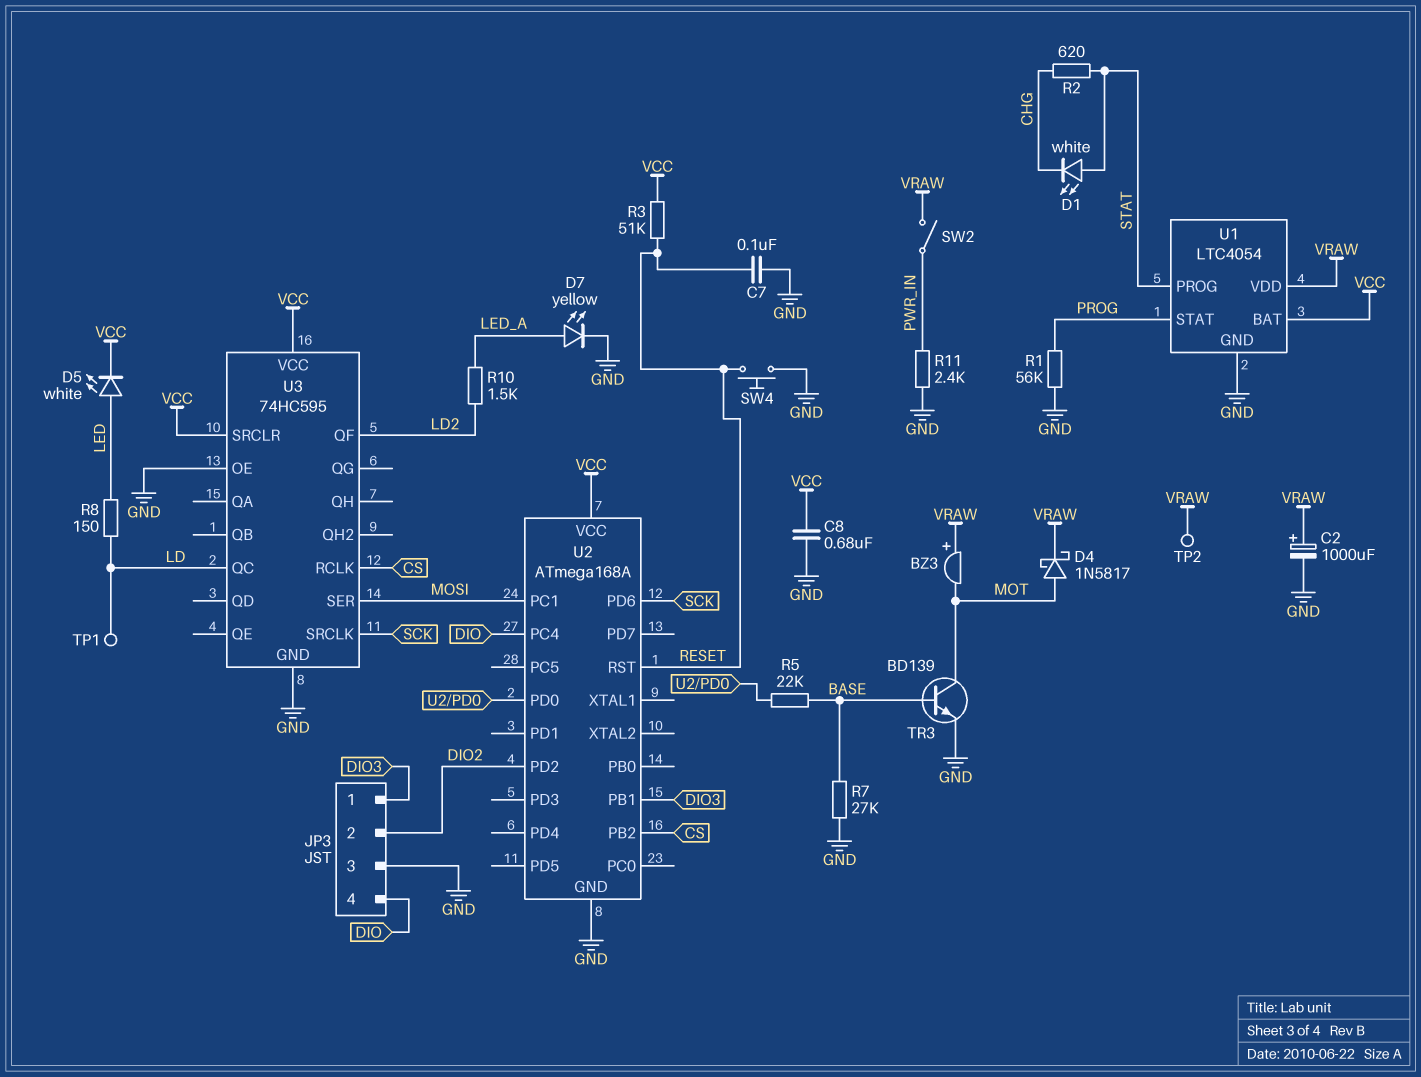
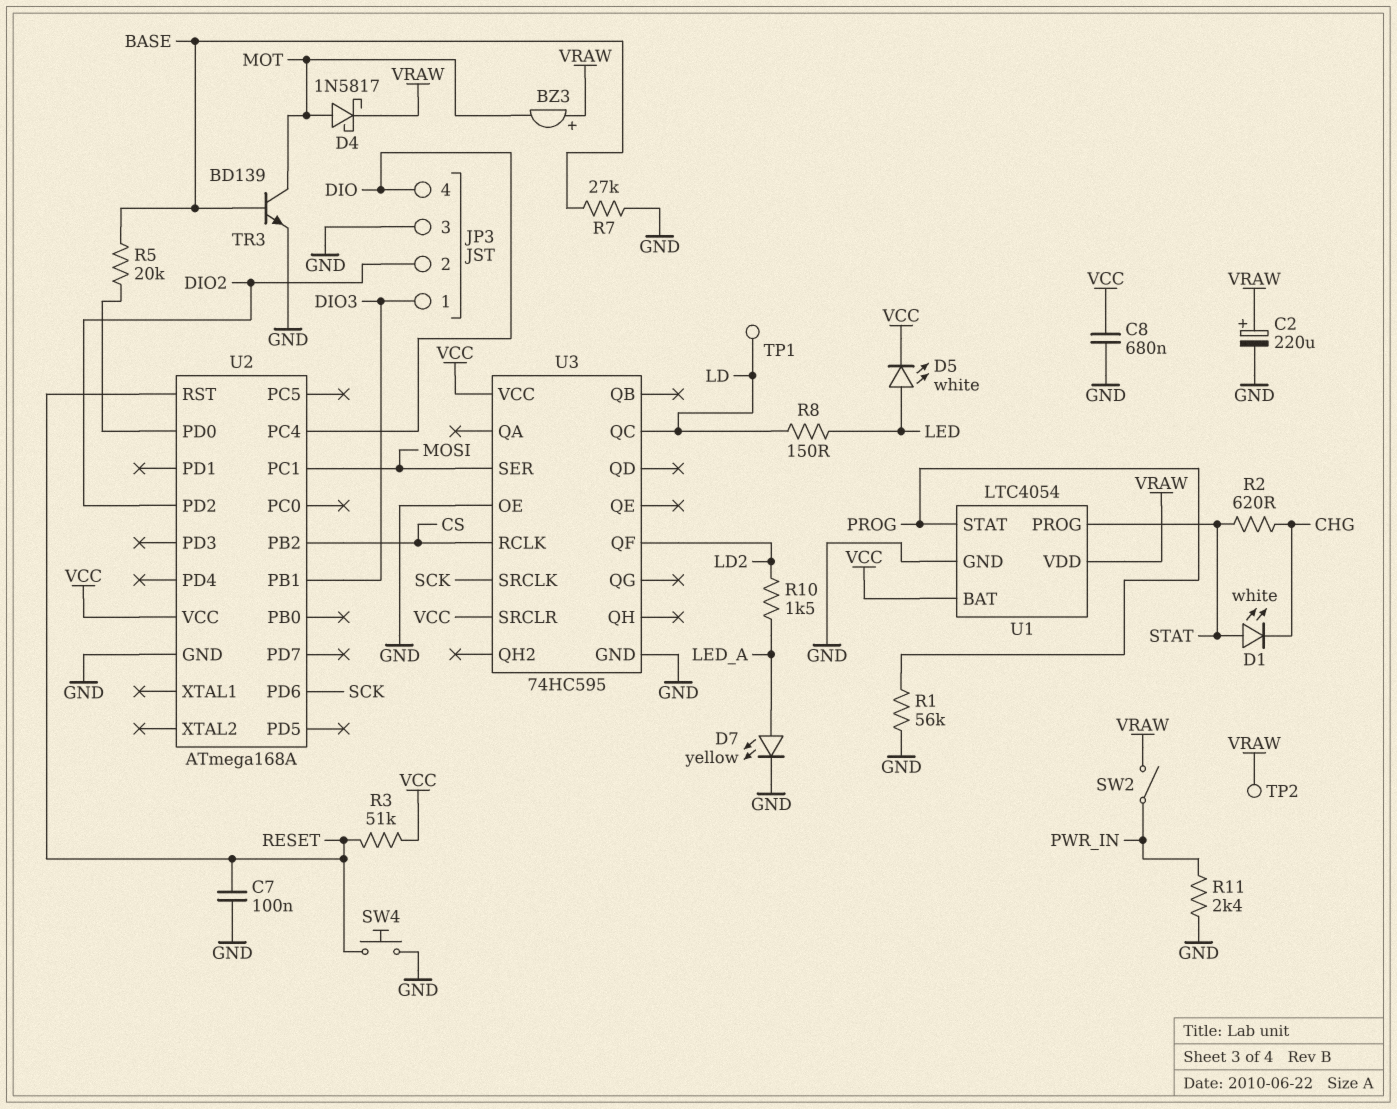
C2: 1000uF (plus VRAW, minus GND) -> 220uF (plus VRAW, minus GND)
R5: 22k (BASE, U2/PD0) -> 20k (BASE, U2/PD0)

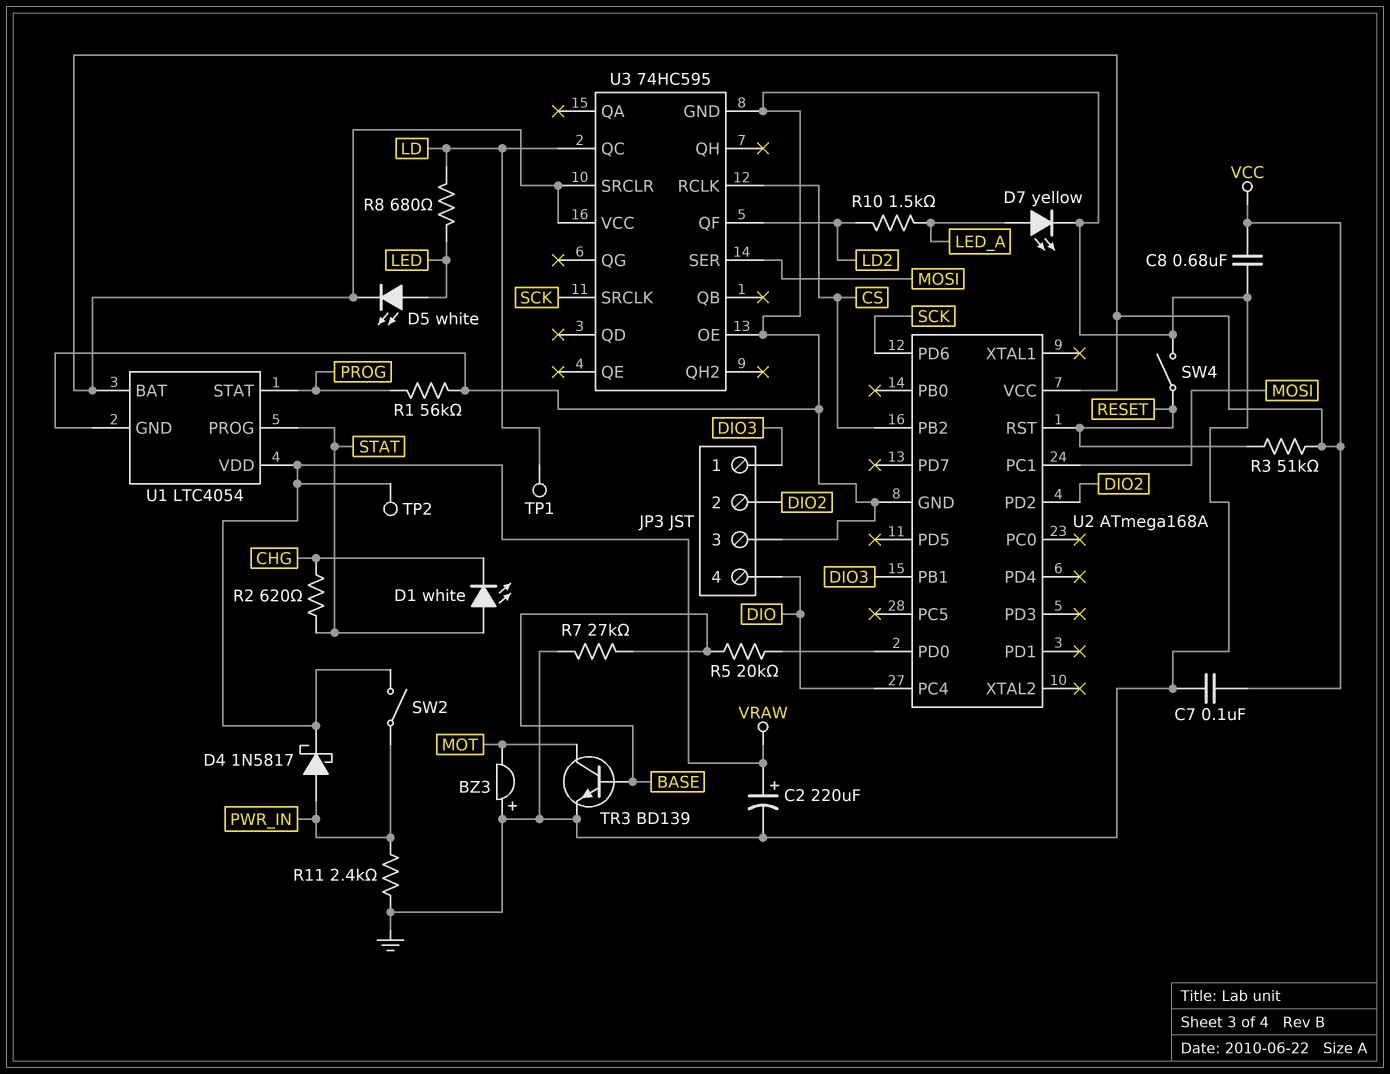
BZ3: buzzer (plus VRAW, minus MOT) -> buzzer (plus GND, minus MOT)
C7: 100nF (GND, RESET) -> 100nF (GND, VCC)
D4: schottky 1N5817 (A MOT, K VRAW) -> schottky 1N5817 (A PWR_IN, K VRAW)
R8: 150 (LD, LED) -> 680 (LD, LED)
SW4: button (GND, RESET) -> switch (GND, RESET)

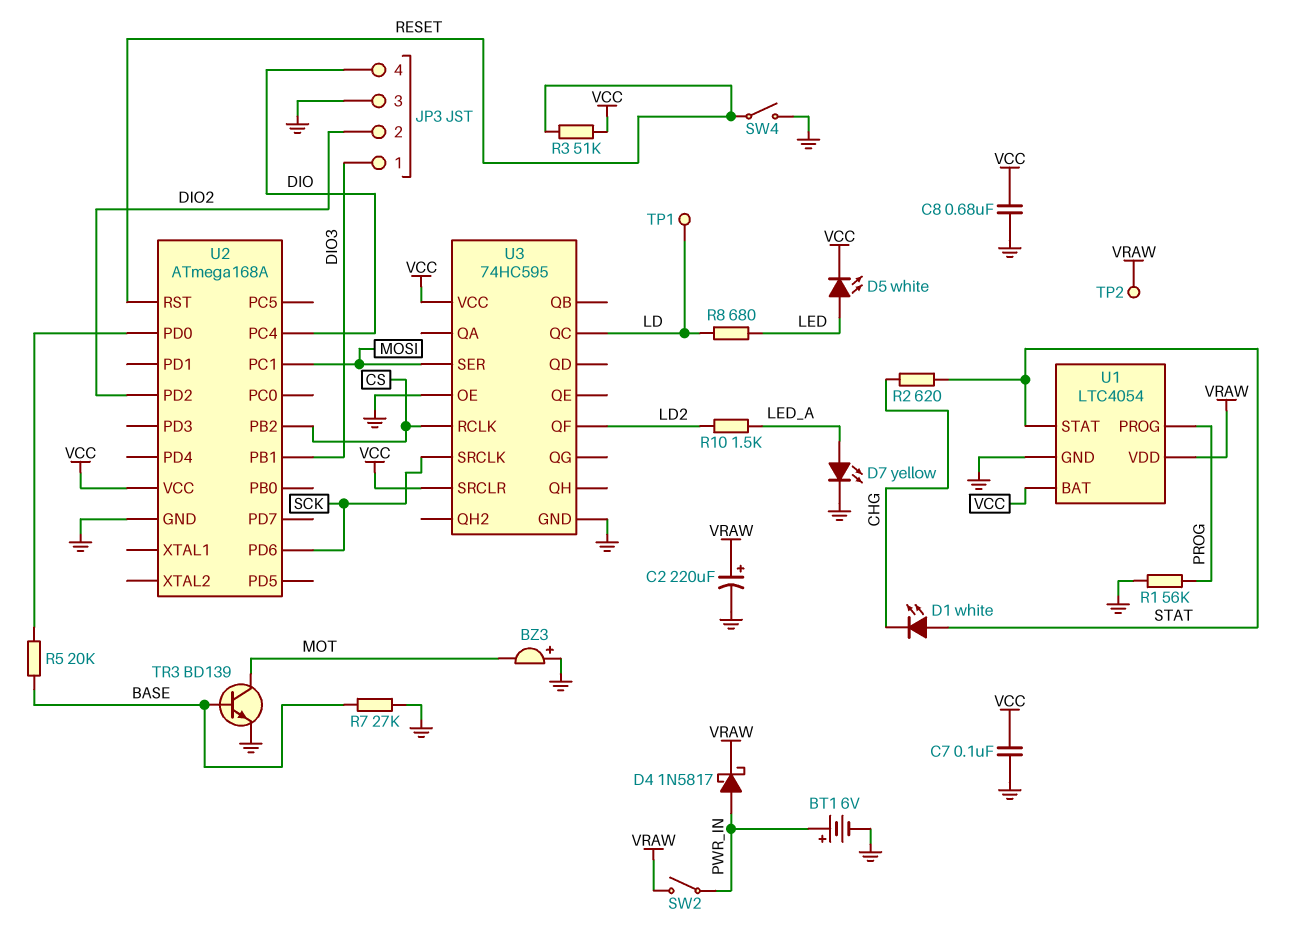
BT1: none -> 6V (plus PWR_IN, minus GND)
R11: 2.4k (GND, PWR_IN) -> none
U1 pin PROG: STAT -> PROG
U1 pin STAT: PROG -> STAT

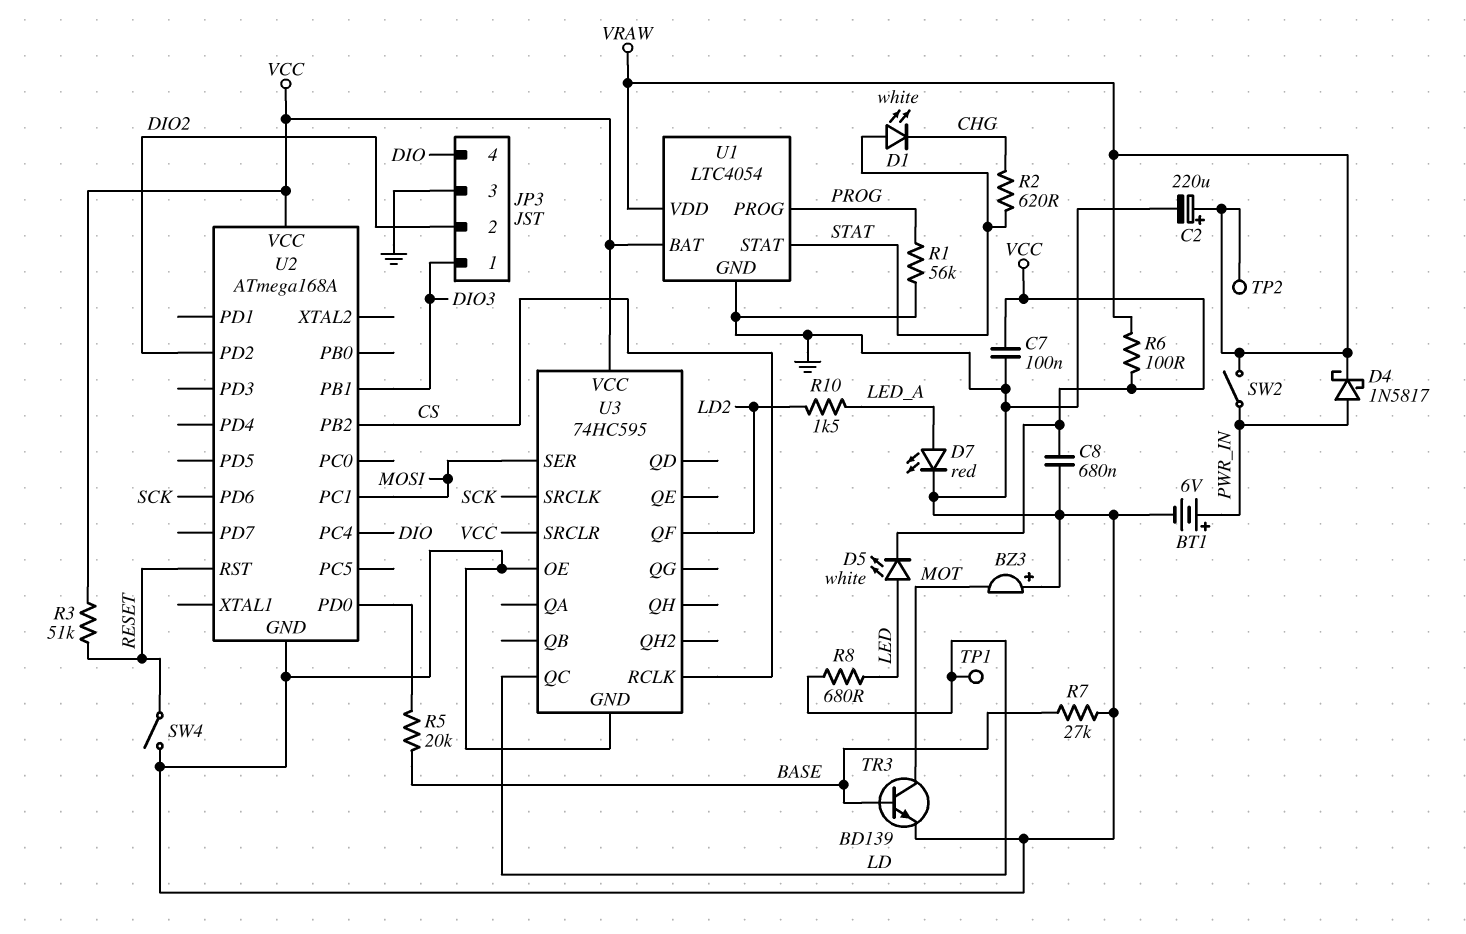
D7: LED yellow (A LED_A, K GND) -> LED red (A LED_A, K GND)
R6: none -> 100 (VCC, VRAW)

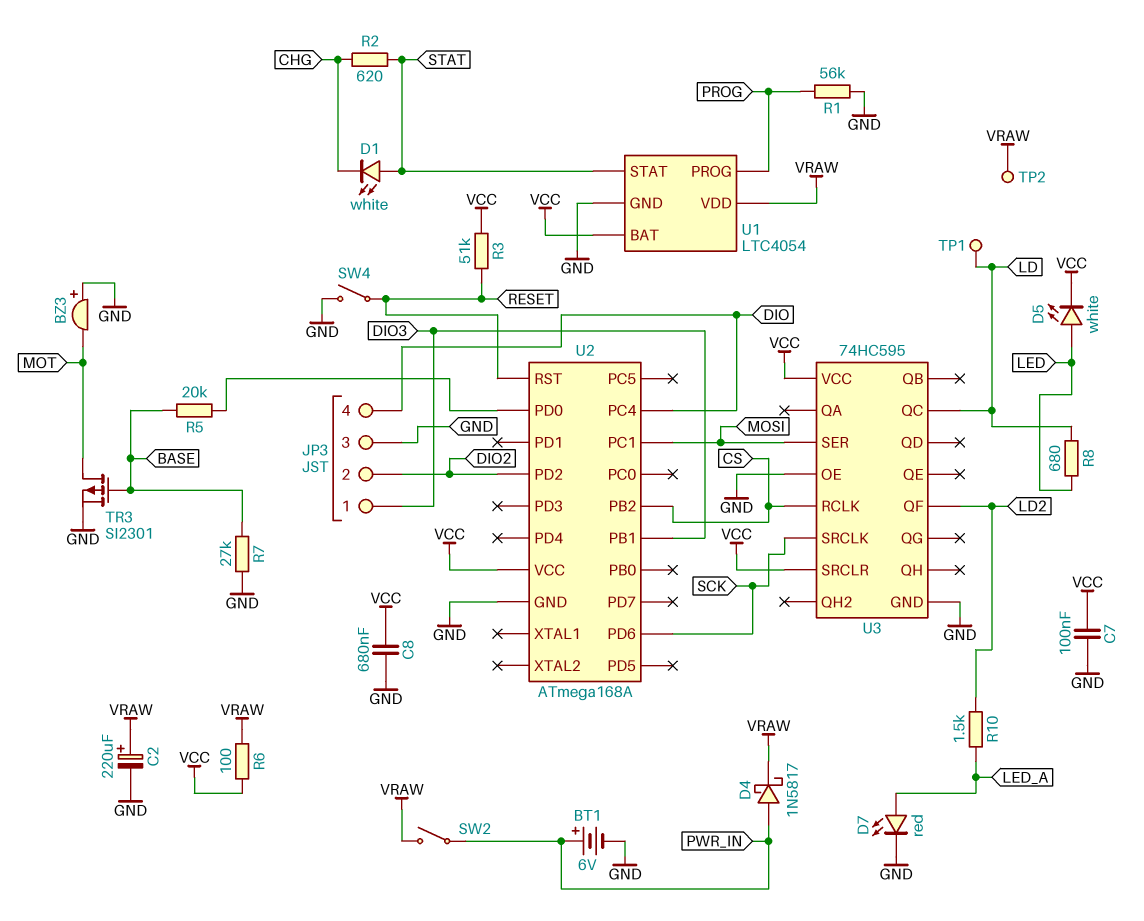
TR3: NPN BD139 (B BASE, C MOT, E GND) -> PMOS SI2301 (G BASE, D MOT, S GND)

